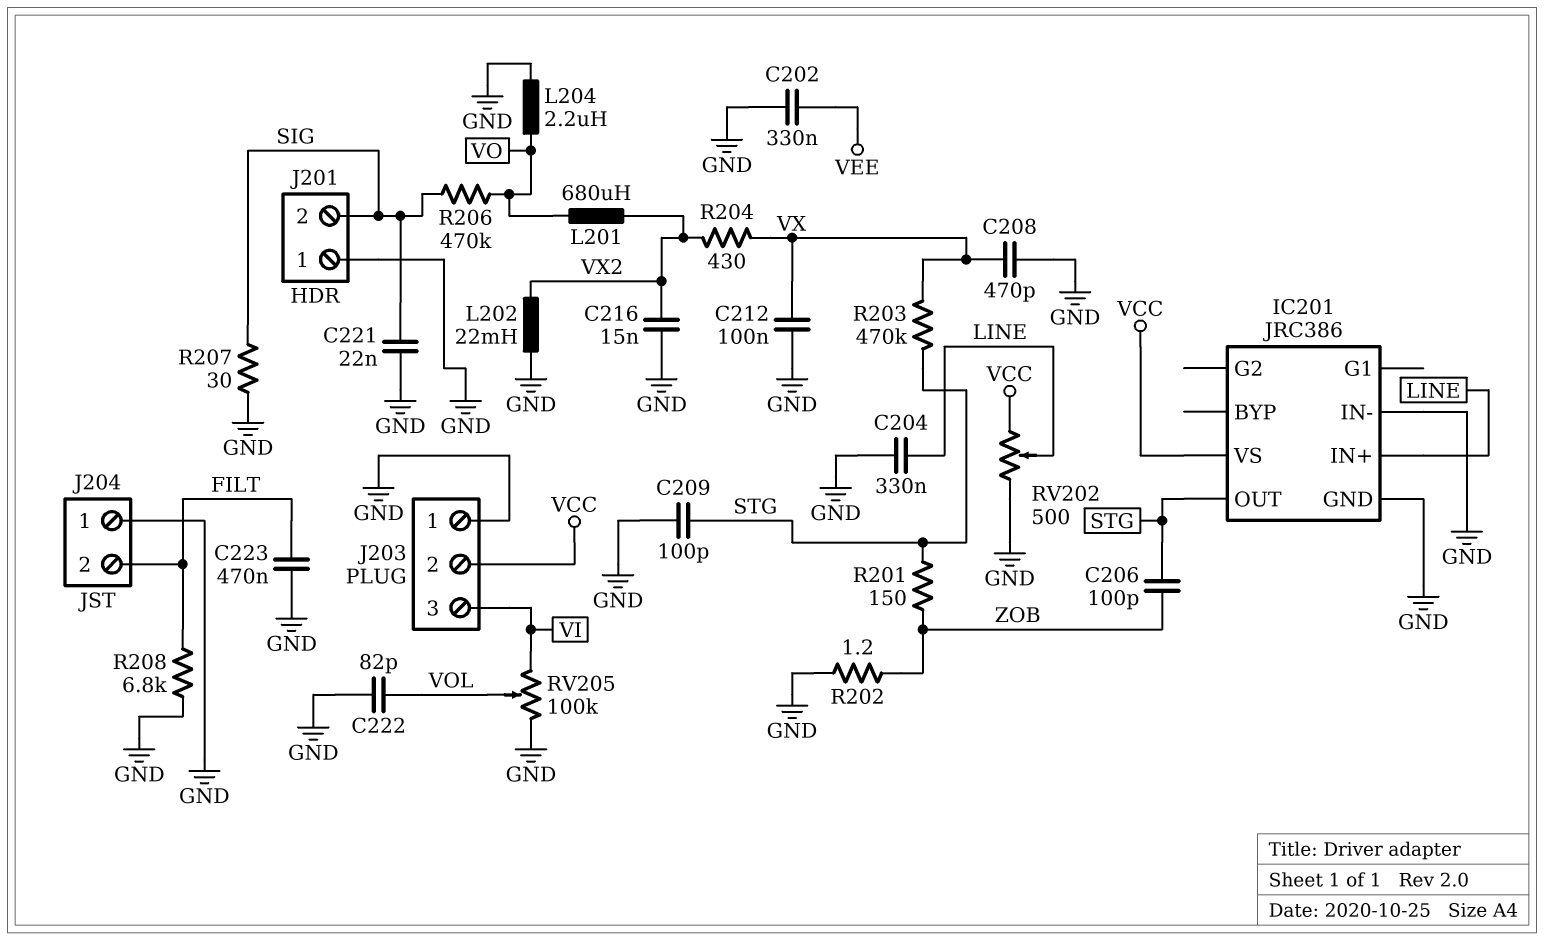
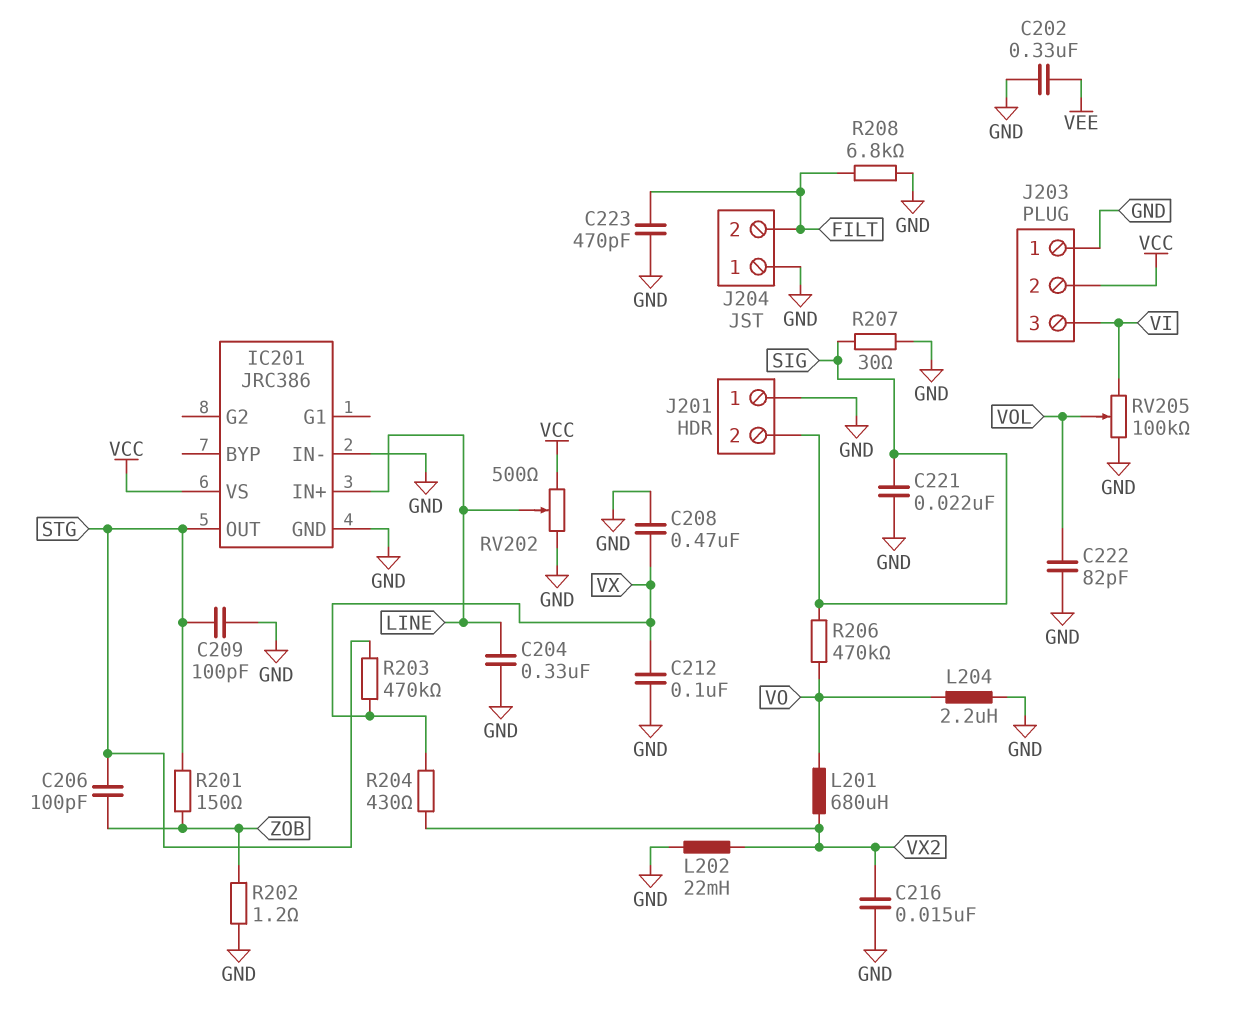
C208: 470pF (GND, VX) -> 470nF (GND, VX)
C223: 470nF (FILT, GND) -> 470pF (FILT, GND)

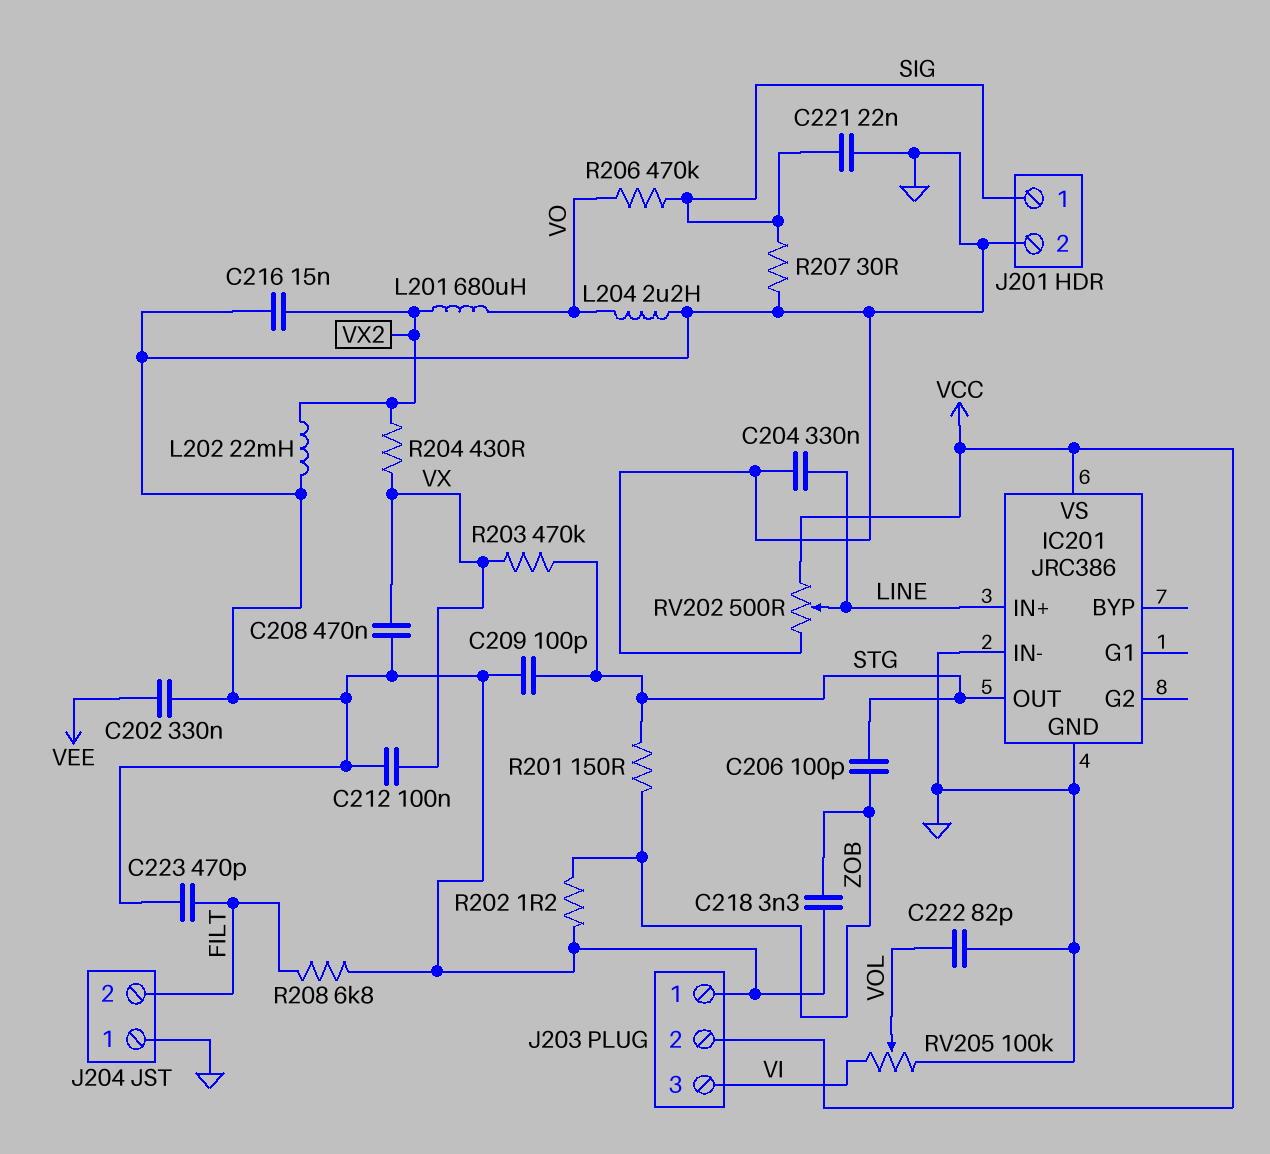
C218: none -> 3.3nF (GND, ZOB)
J201 pin 1: GND -> SIG
J201 pin 2: SIG -> GND

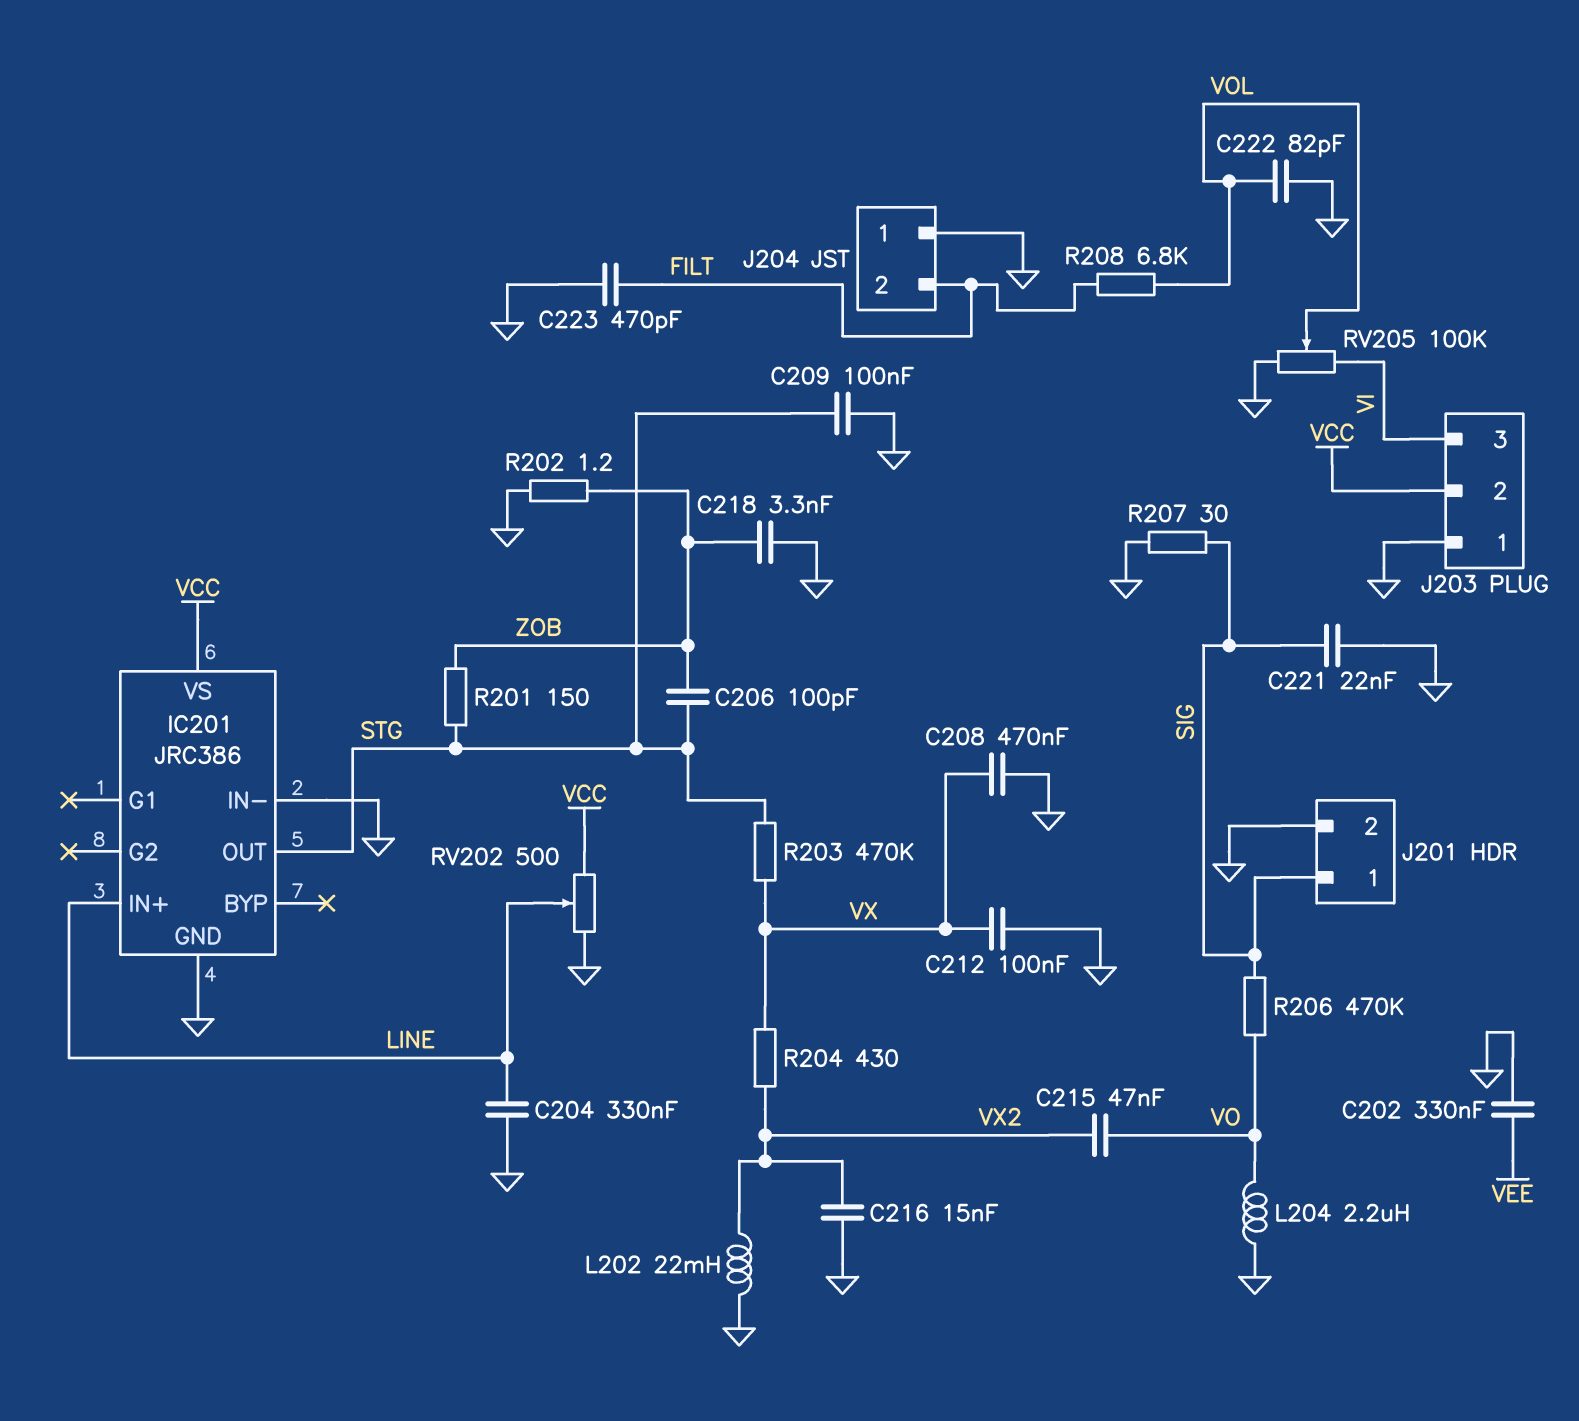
C209: 100pF (GND, STG) -> 100nF (GND, STG)
C215: none -> 47nF (VO, VX2)
L201: 680uH (VO, VX2) -> none
R208: 6.8k (FILT, GND) -> 6.8k (FILT, VOL)

